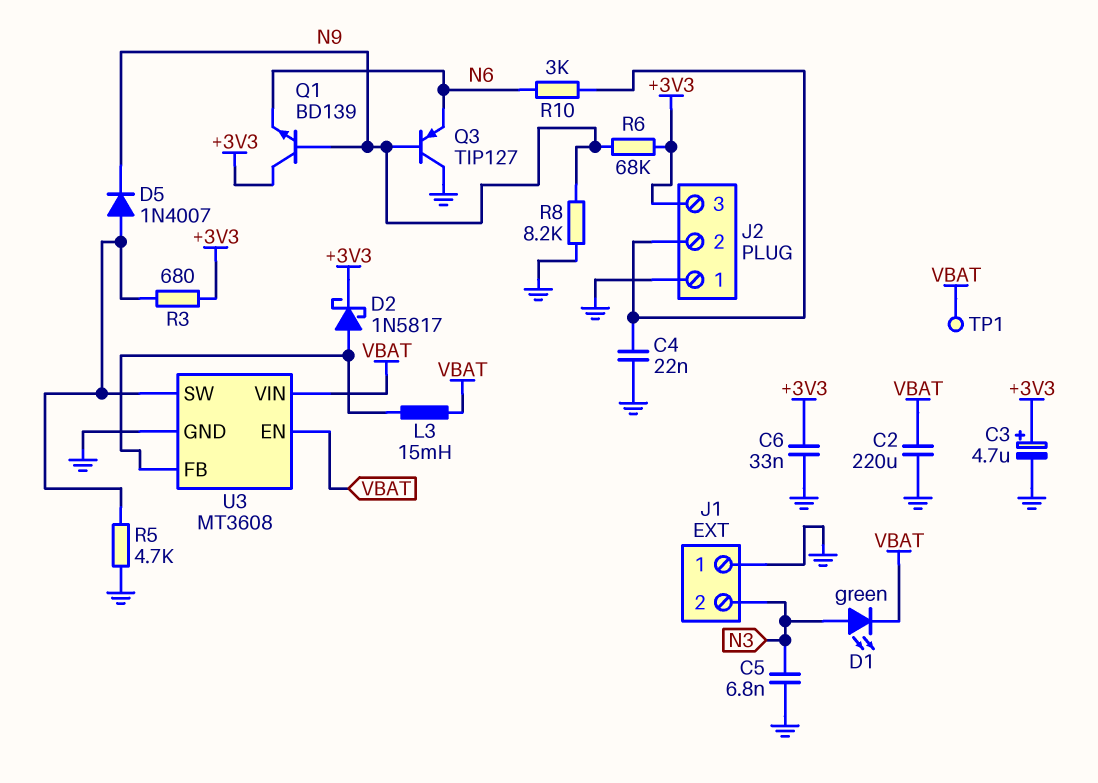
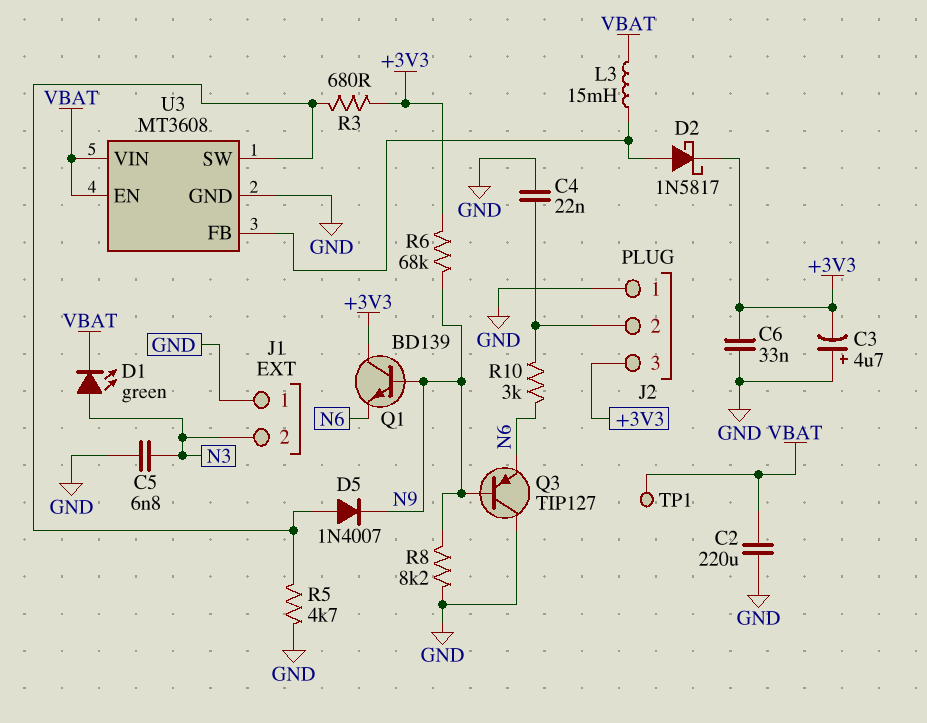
C3: 4.7uF (plus +3V3, minus GND) -> 4.7uF (plus GND, minus +3V3)

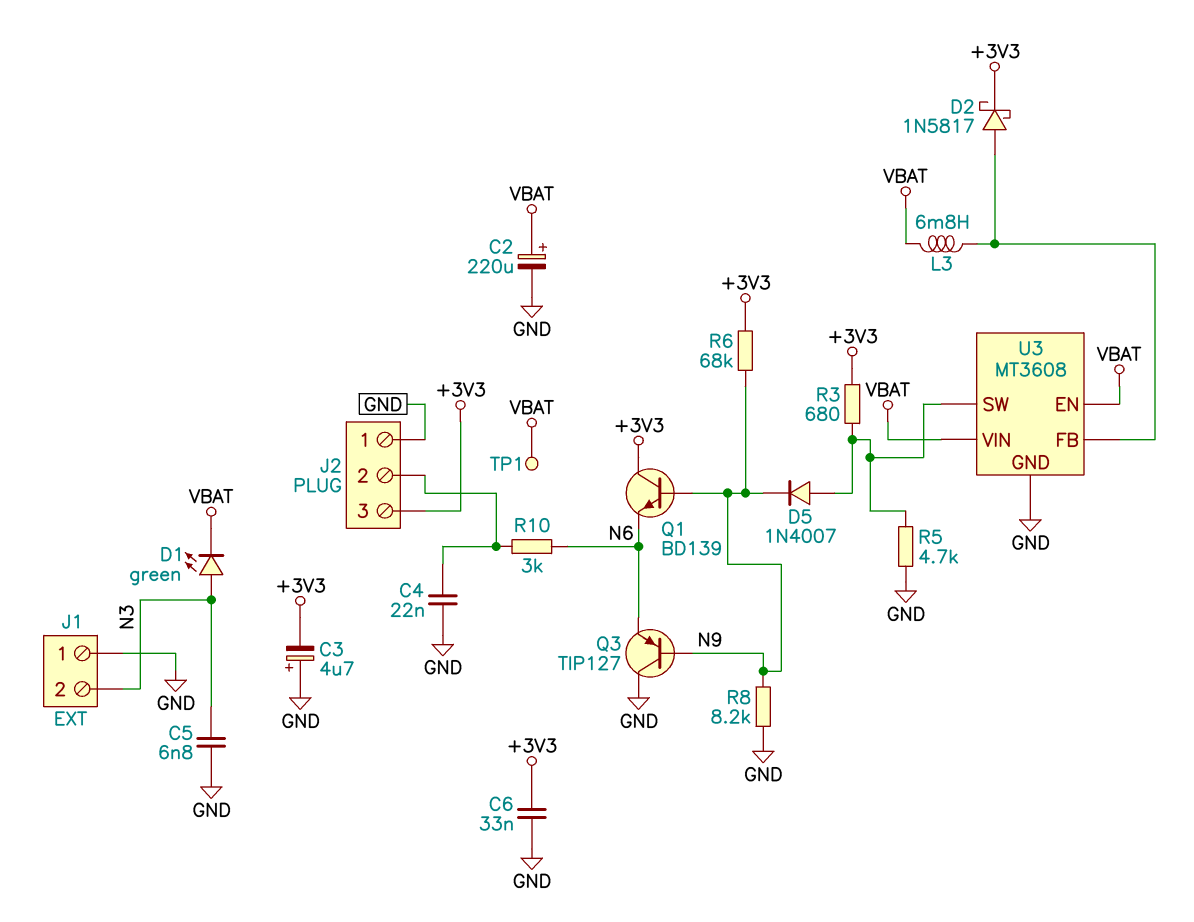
C2: 220uF (GND, VBAT) -> 220uF (plus VBAT, minus GND)
L3: 15mH (U3/FB, VBAT) -> 6.8mH (U3/FB, VBAT)

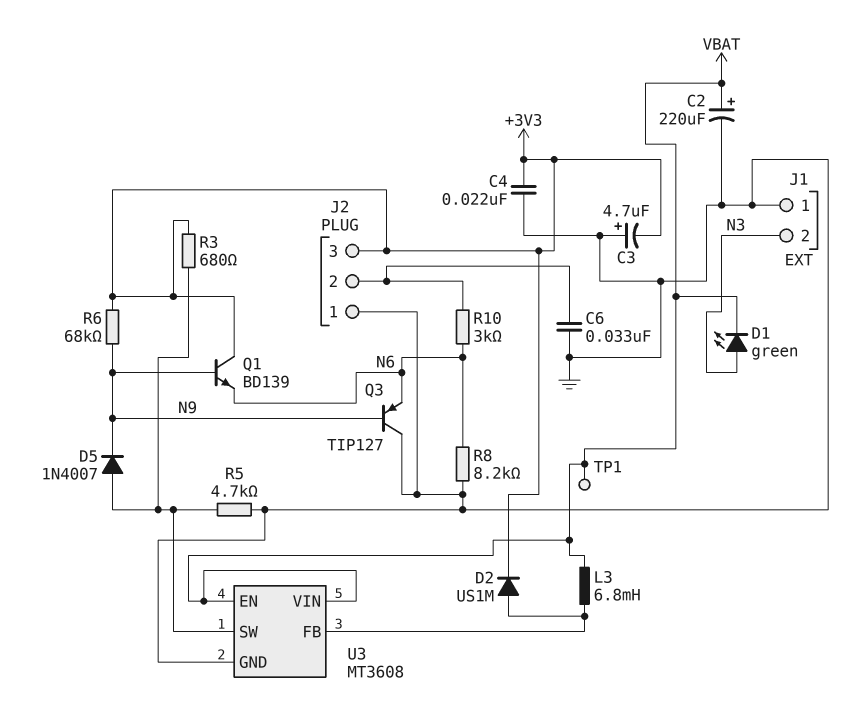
C4: 22nF (GND, J2/2) -> 22nF (+3V3, GND)
C5: 6.8nF (GND, N3) -> none
C6: 33nF (+3V3, GND) -> 33nF (GND, J2/2)
D2: schottky 1N5817 (A U3/FB, K +3V3) -> diode US1M (A U3/FB, K +3V3)
R8: 8.2k (GND, N9) -> 8.2k (GND, N6)

